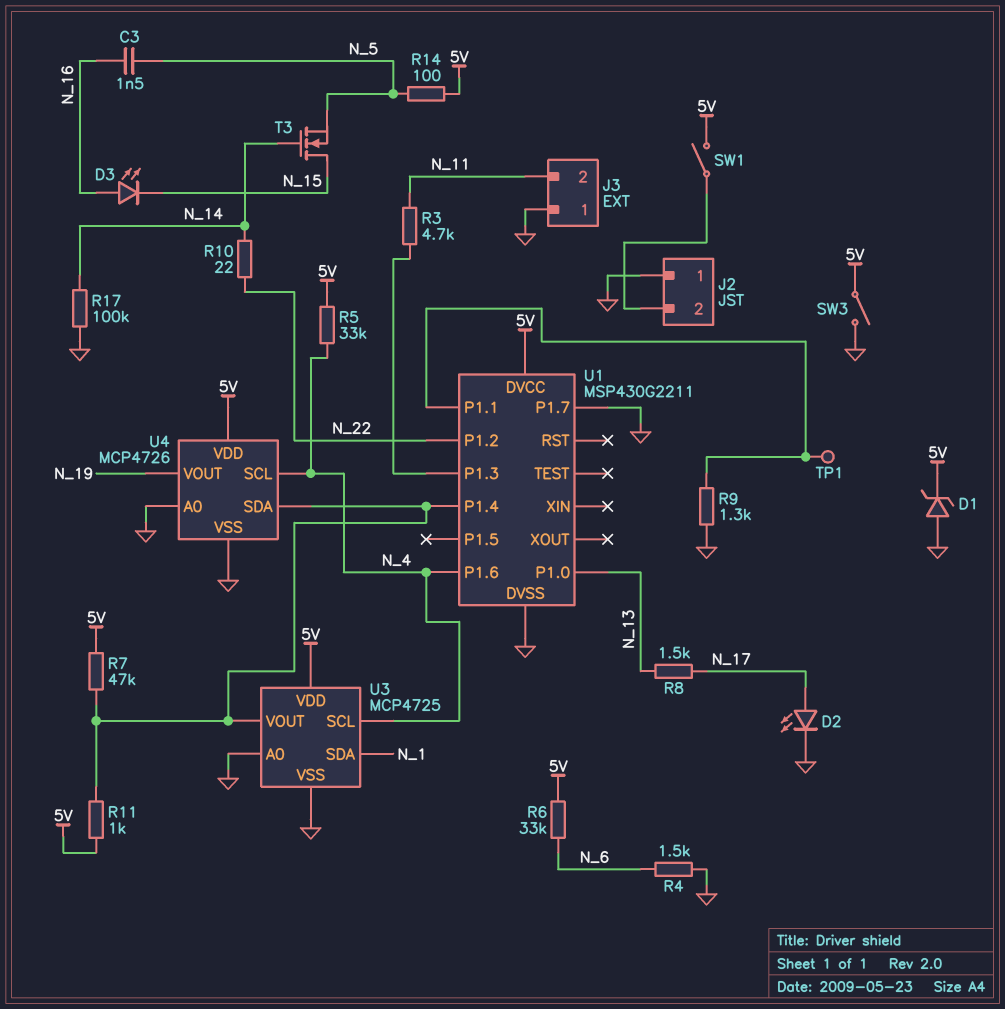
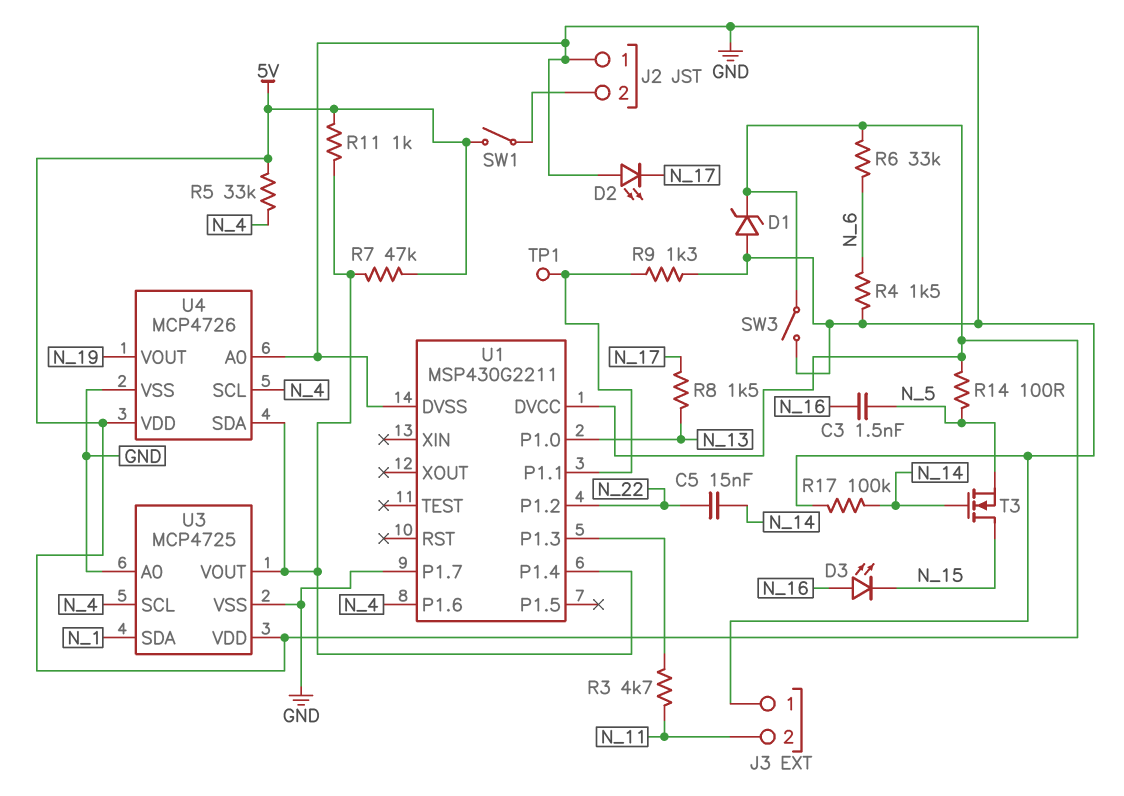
C5: none -> 15nF (N_14, N_22)
D2: LED (A N_17, K GND) -> LED (A GND, K N_17)
R10: 22 (N_14, N_22) -> none

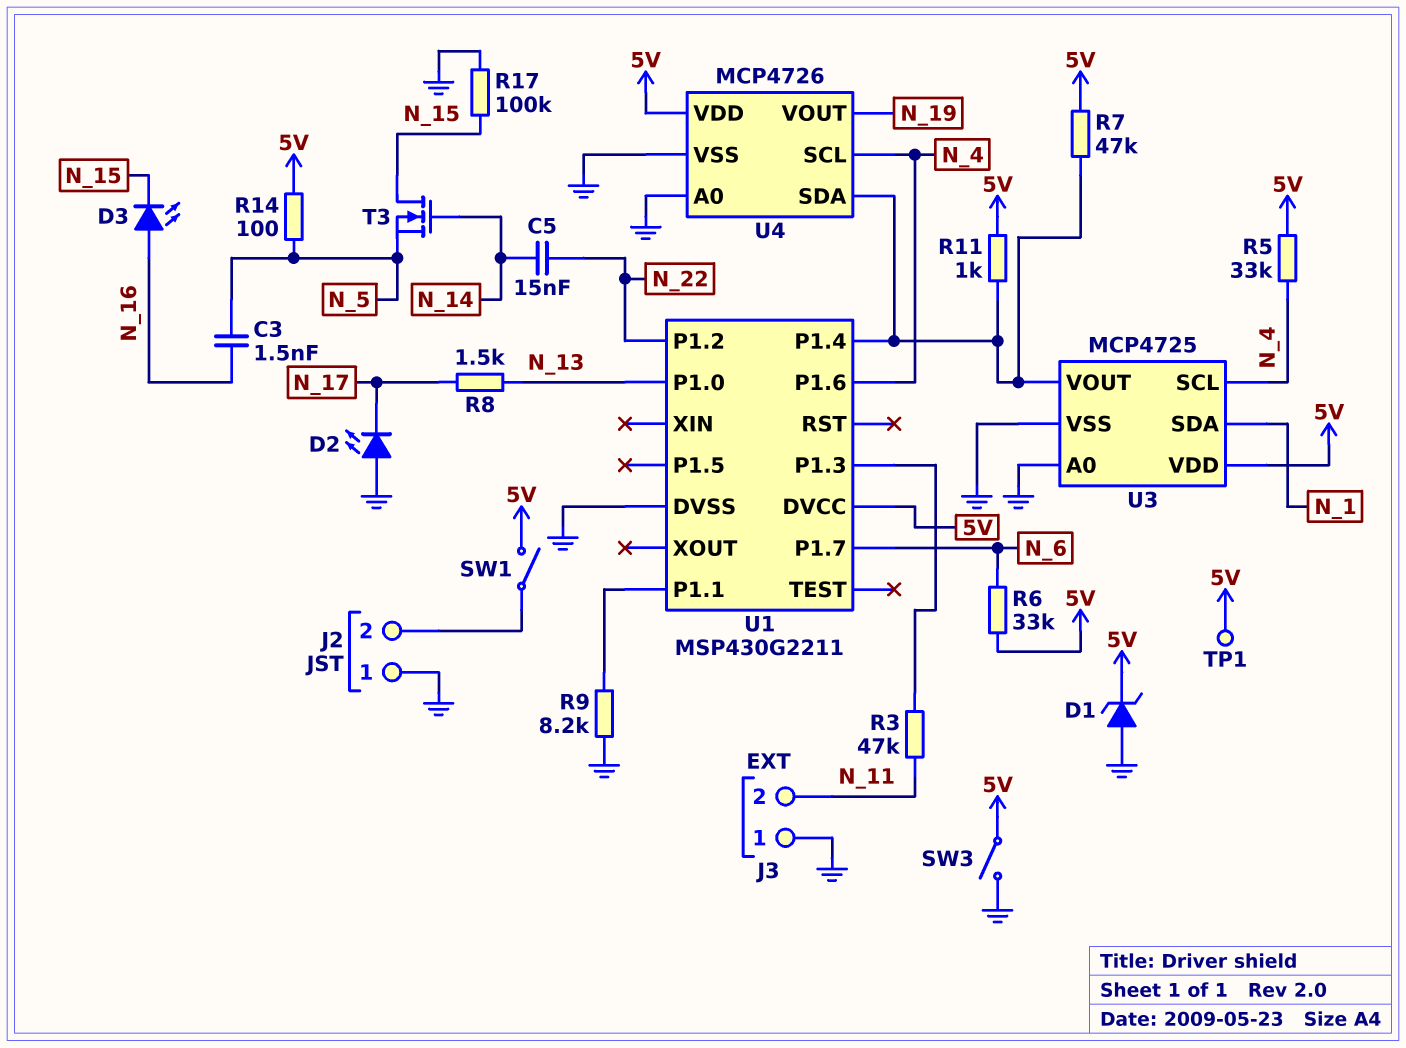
R3: 4.7k (N_11, U1/P1.3) -> 47k (N_11, U1/P1.3)
R4: 1.5k (GND, N_6) -> none
R9: 1.3k (GND, U1/P1.1) -> 8.2k (GND, U1/P1.1)
R17: 100k (GND, N_14) -> 100k (GND, N_15)
TP1: test point (U1/P1.1) -> test point (5V)
U1 pin P1.7: GND -> N_6

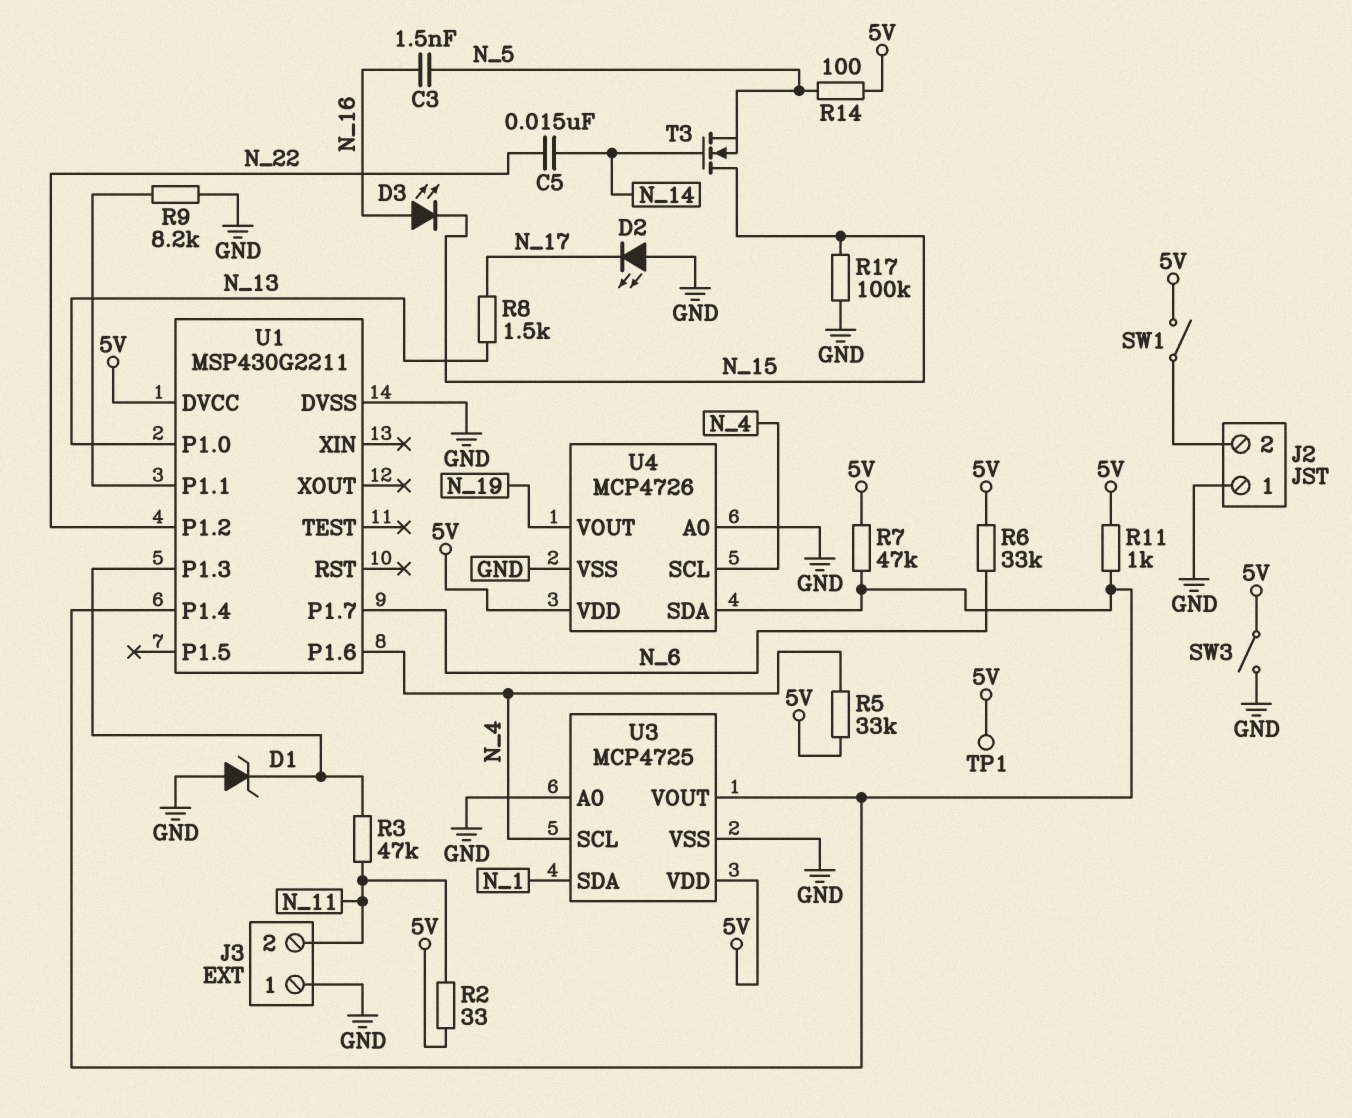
D1: zener (A GND, K 5V) -> zener (A GND, K U1/P1.3)
R2: none -> 33 (5V, N_11)

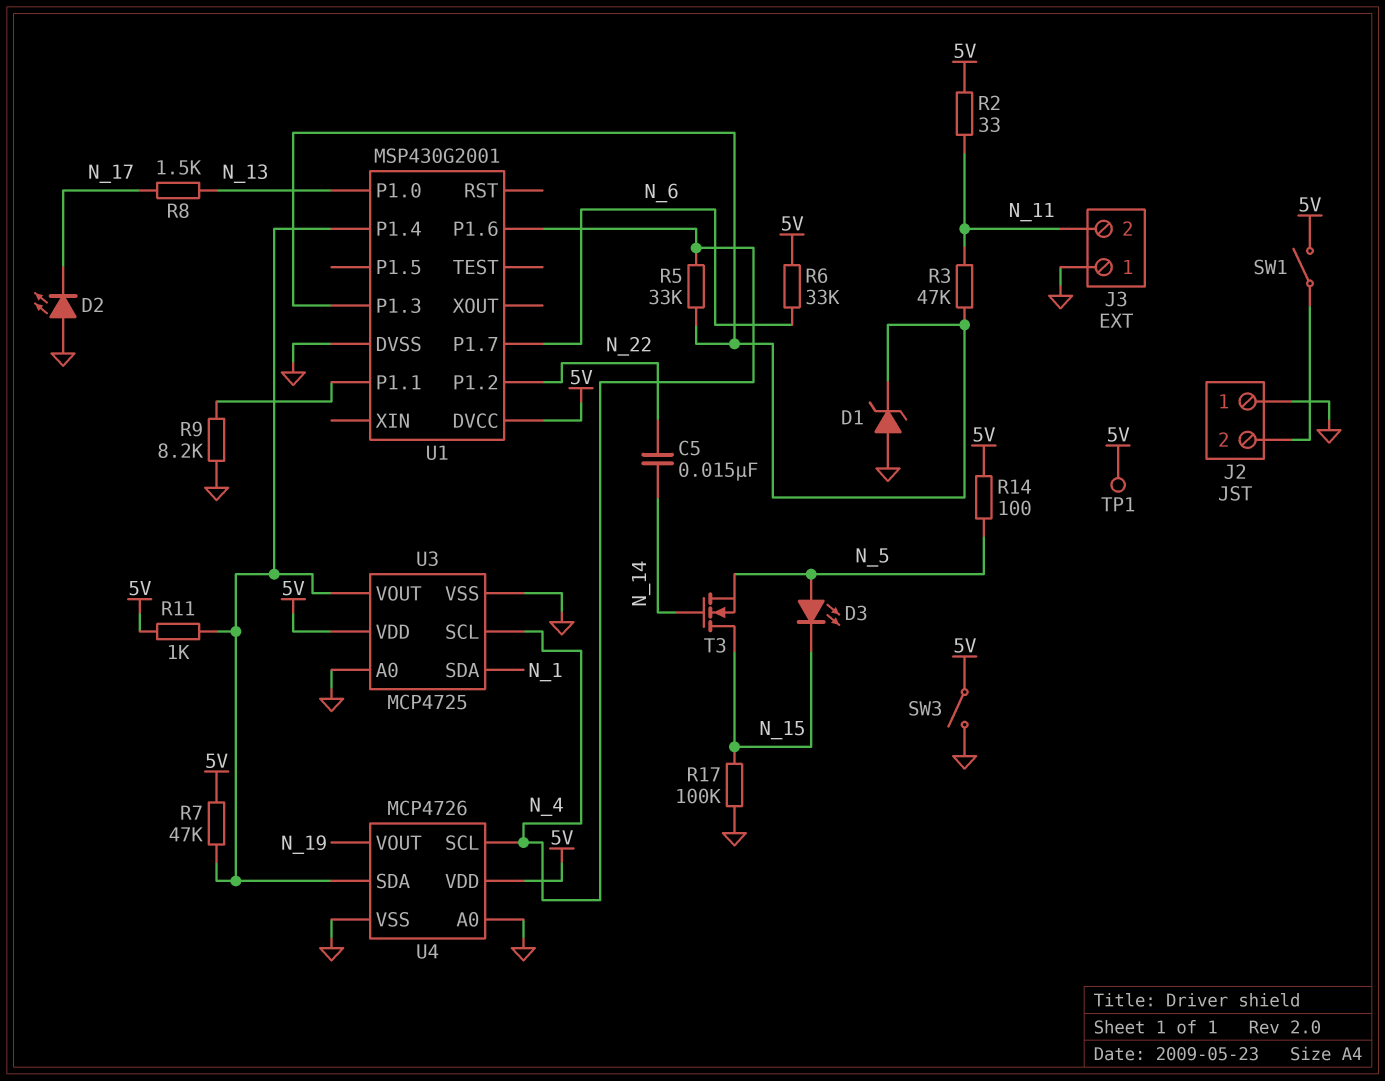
C3: 1.5nF (N_5, N_16) -> none
D3: LED (A N_16, K N_15) -> LED (A N_5, K N_15)
R5: 33k (5V, N_4) -> 33k (N_4, U1/P1.3)
U1: MSP430G2211 -> MSP430G2001

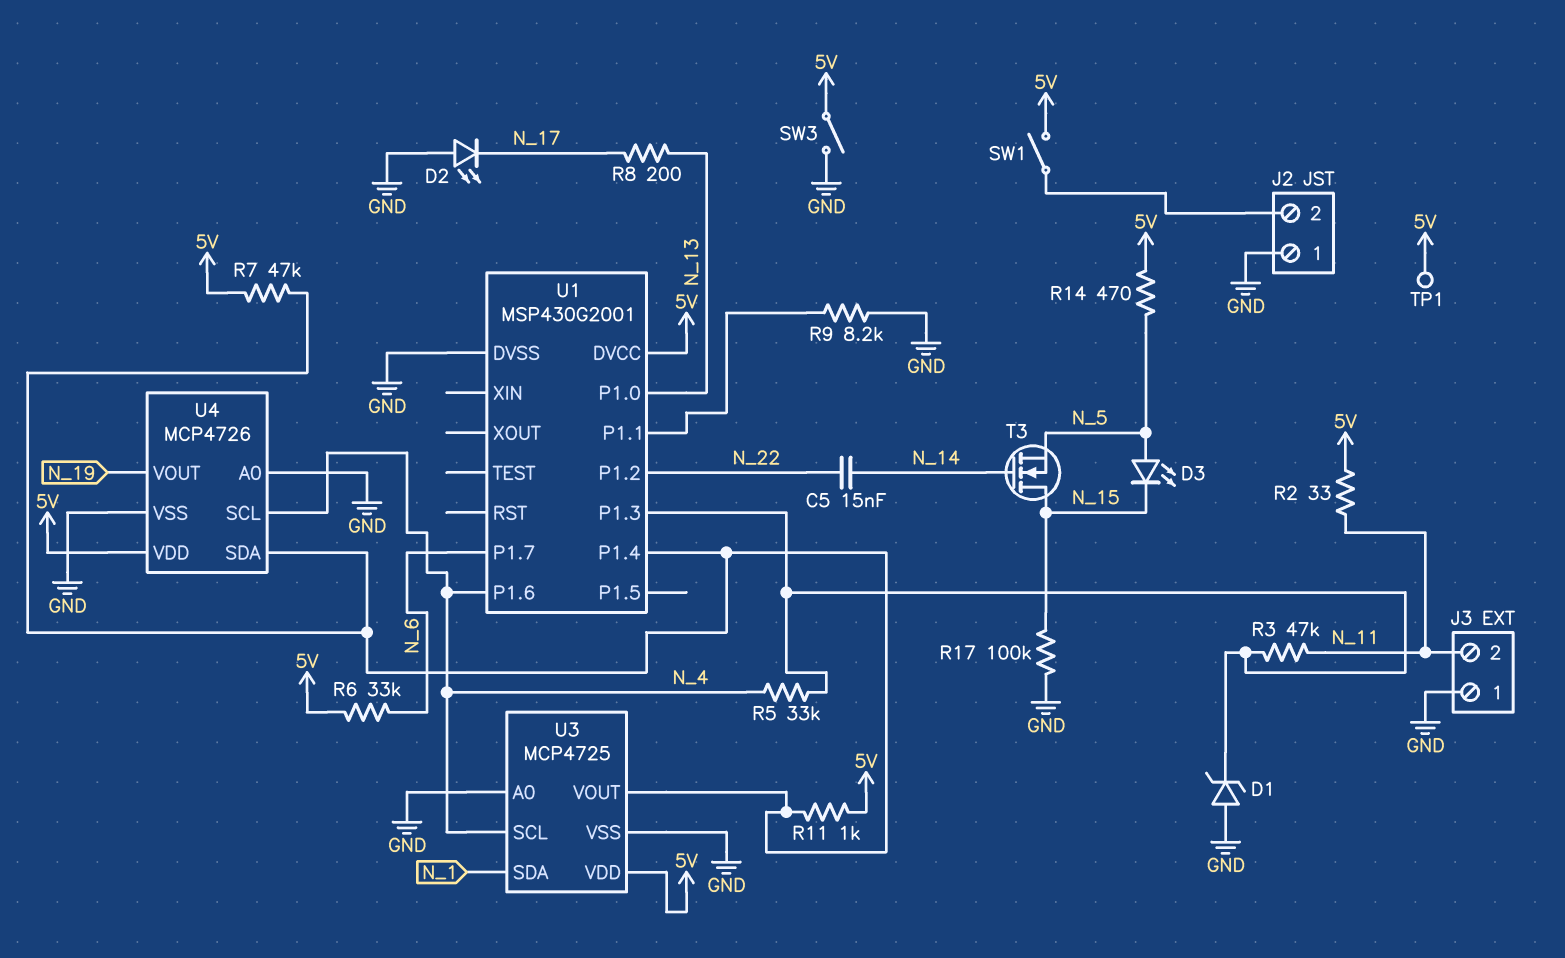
R8: 1.5k (N_13, N_17) -> 200 (N_13, N_17)
R14: 100 (5V, N_5) -> 470 (5V, N_5)

